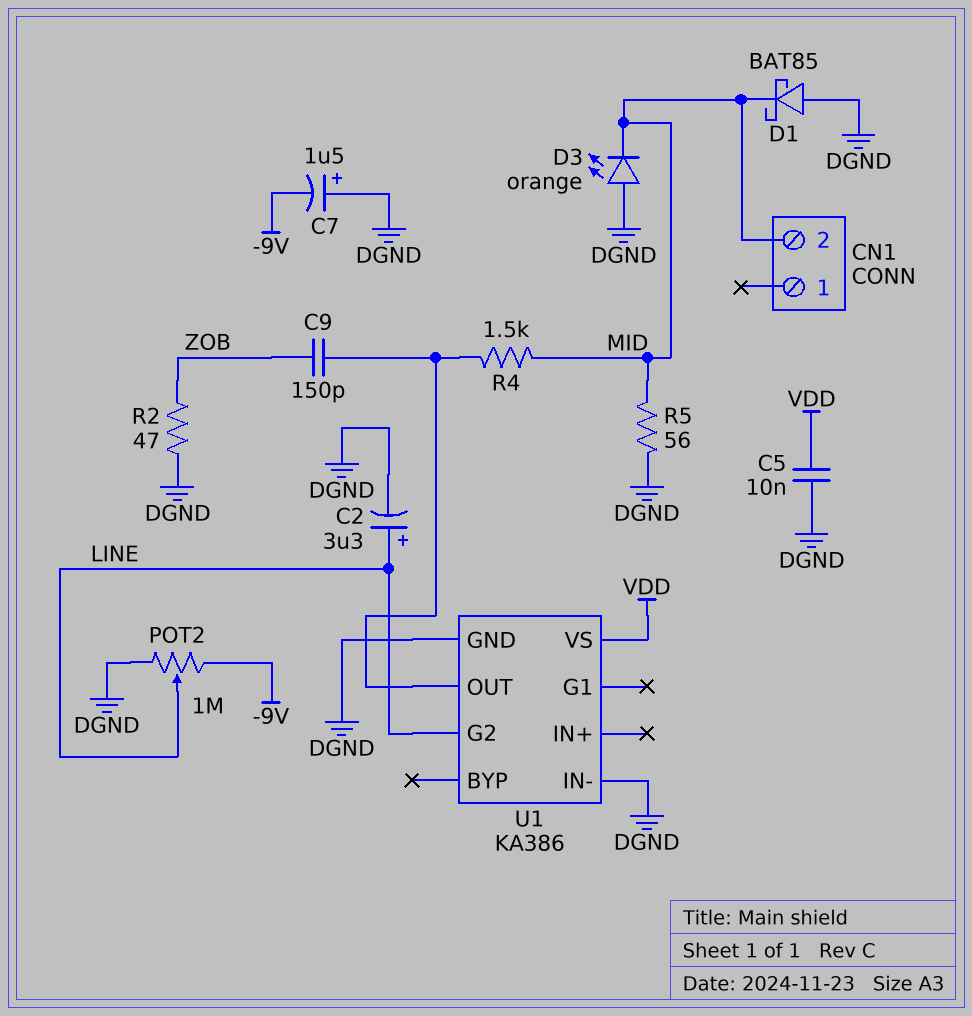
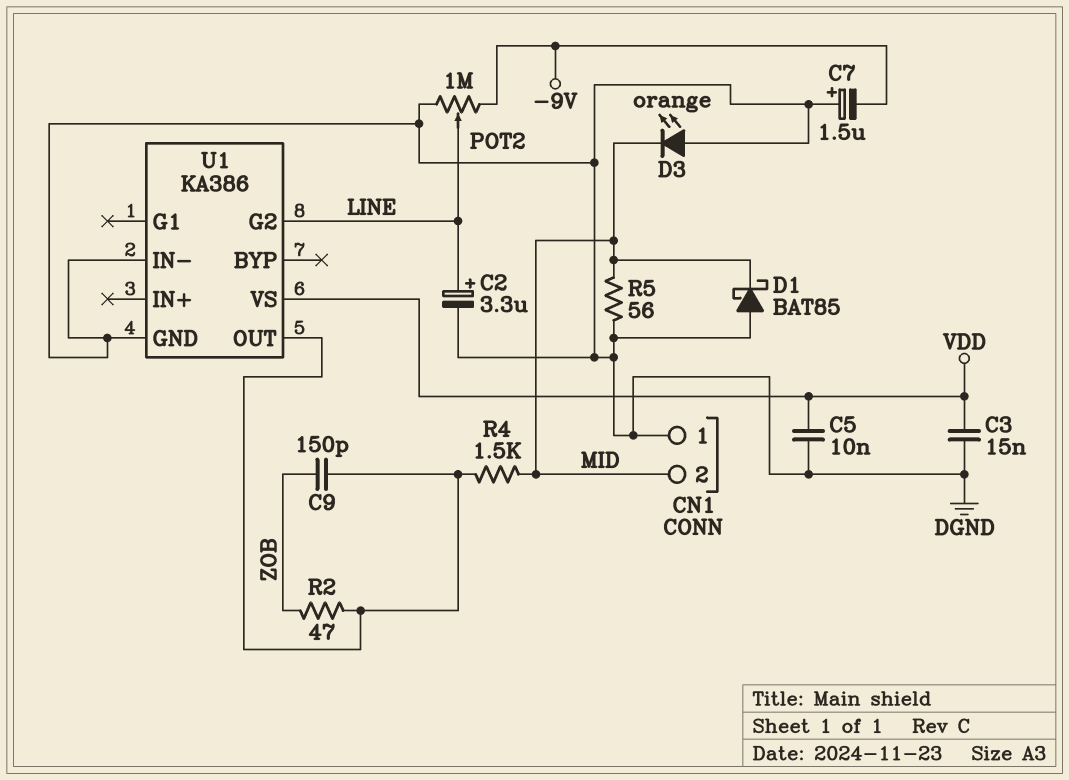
C3: none -> 15nF (DGND, VDD)
CN1 pin 1: none -> DGND
R2: 47 (DGND, ZOB) -> 47 (U1/OUT, ZOB)

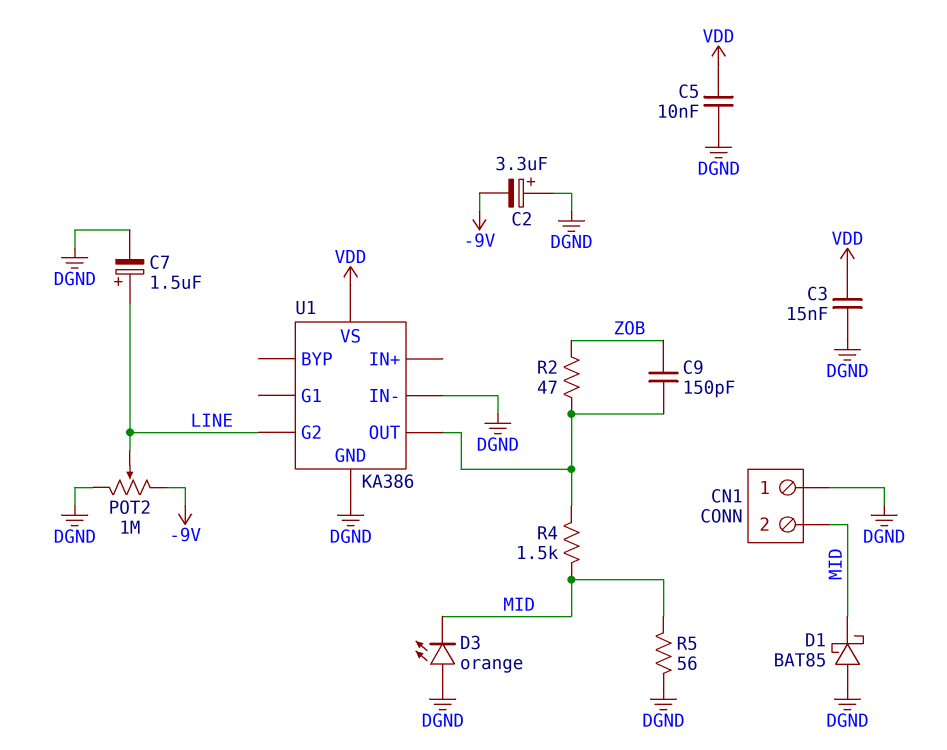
C2: 3.3uF (plus LINE, minus DGND) -> 3.3uF (plus DGND, minus -9V)
C7: 1.5uF (plus DGND, minus -9V) -> 1.5uF (plus LINE, minus DGND)

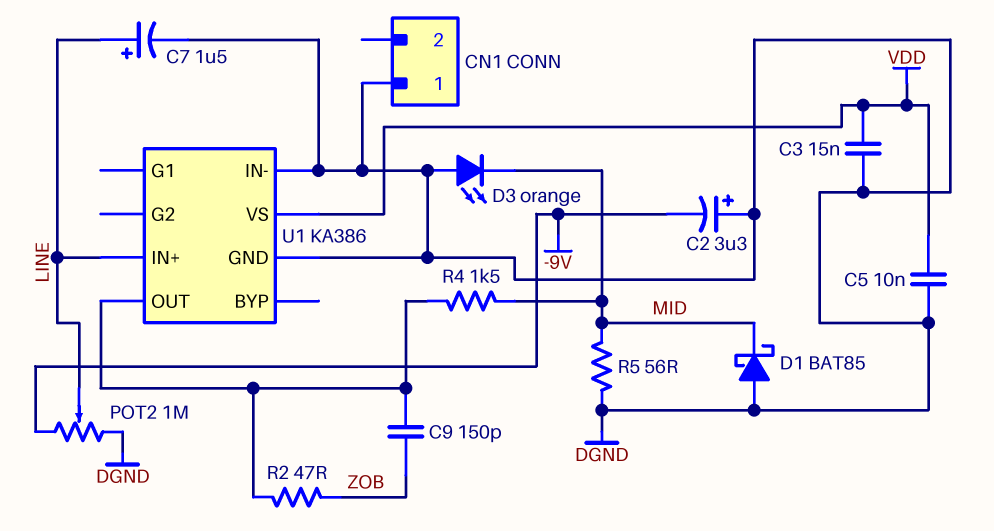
CN1 pin 2: MID -> none
U1 pin G2: LINE -> none
U1 pin IN+: none -> LINE

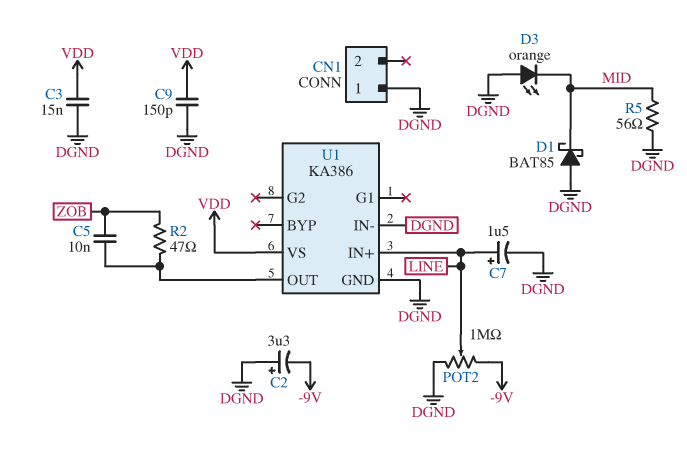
C5: 10nF (DGND, VDD) -> 10nF (U1/OUT, ZOB)
C9: 150pF (U1/OUT, ZOB) -> 150pF (DGND, VDD)
R4: 1.5k (MID, U1/OUT) -> none

